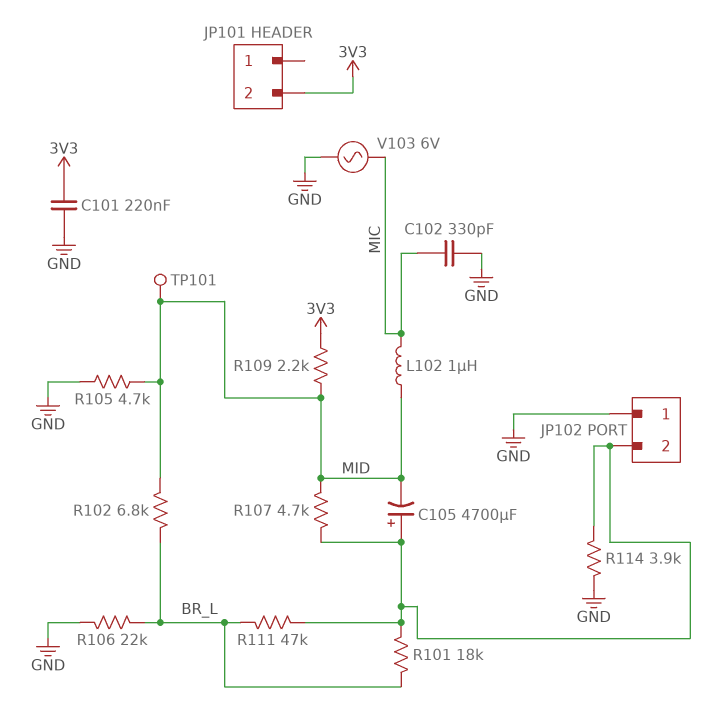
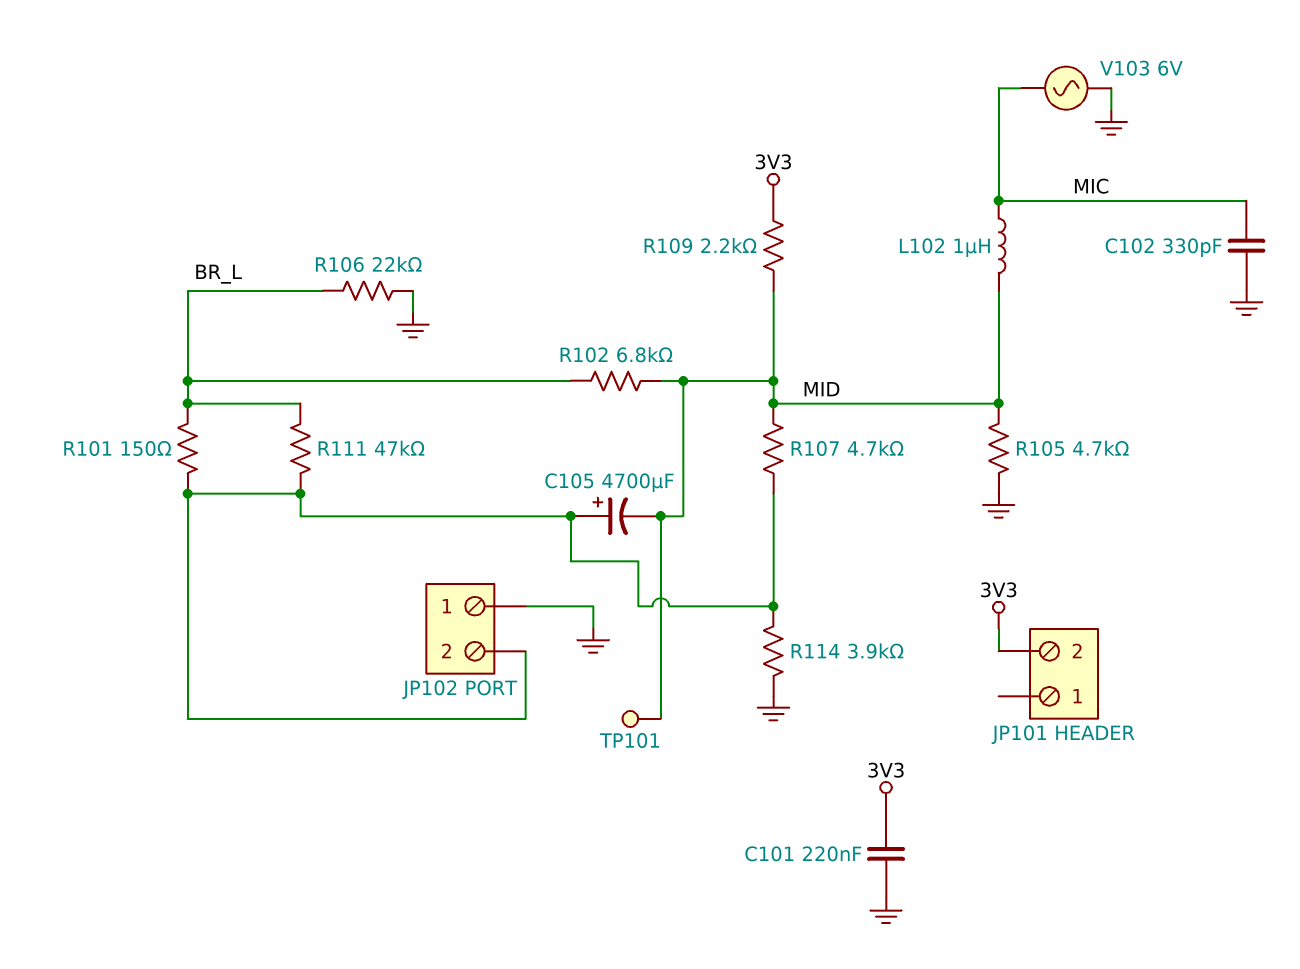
R101: 18k (BR_L, JP102/2) -> 150 (BR_L, JP102/2)

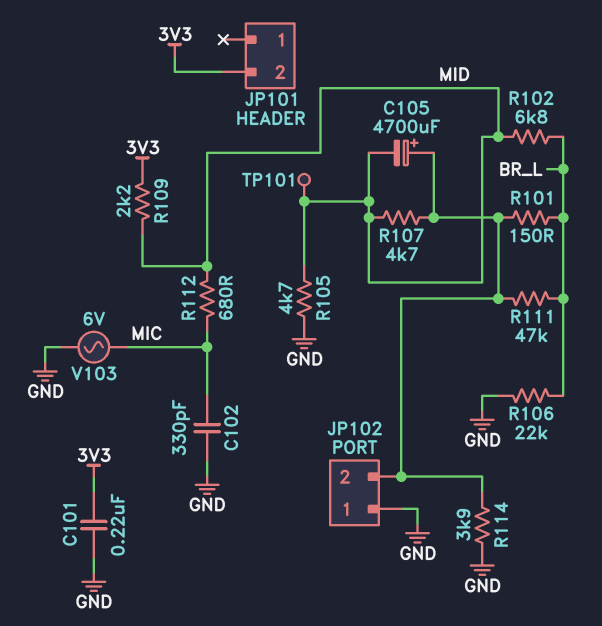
L102: 1uH (MIC, MID) -> none
R112: none -> 680 (MIC, MID)

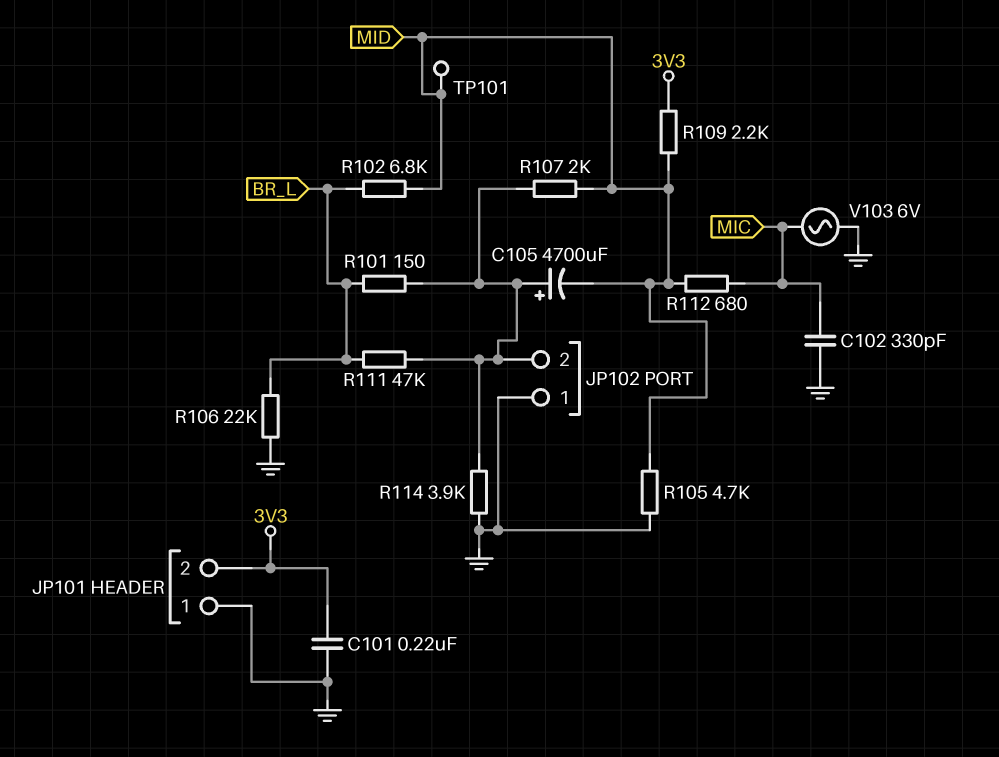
JP101 pin 1: none -> GND
R107: 4.7k (JP102/2, MID) -> 2k (JP102/2, MID)

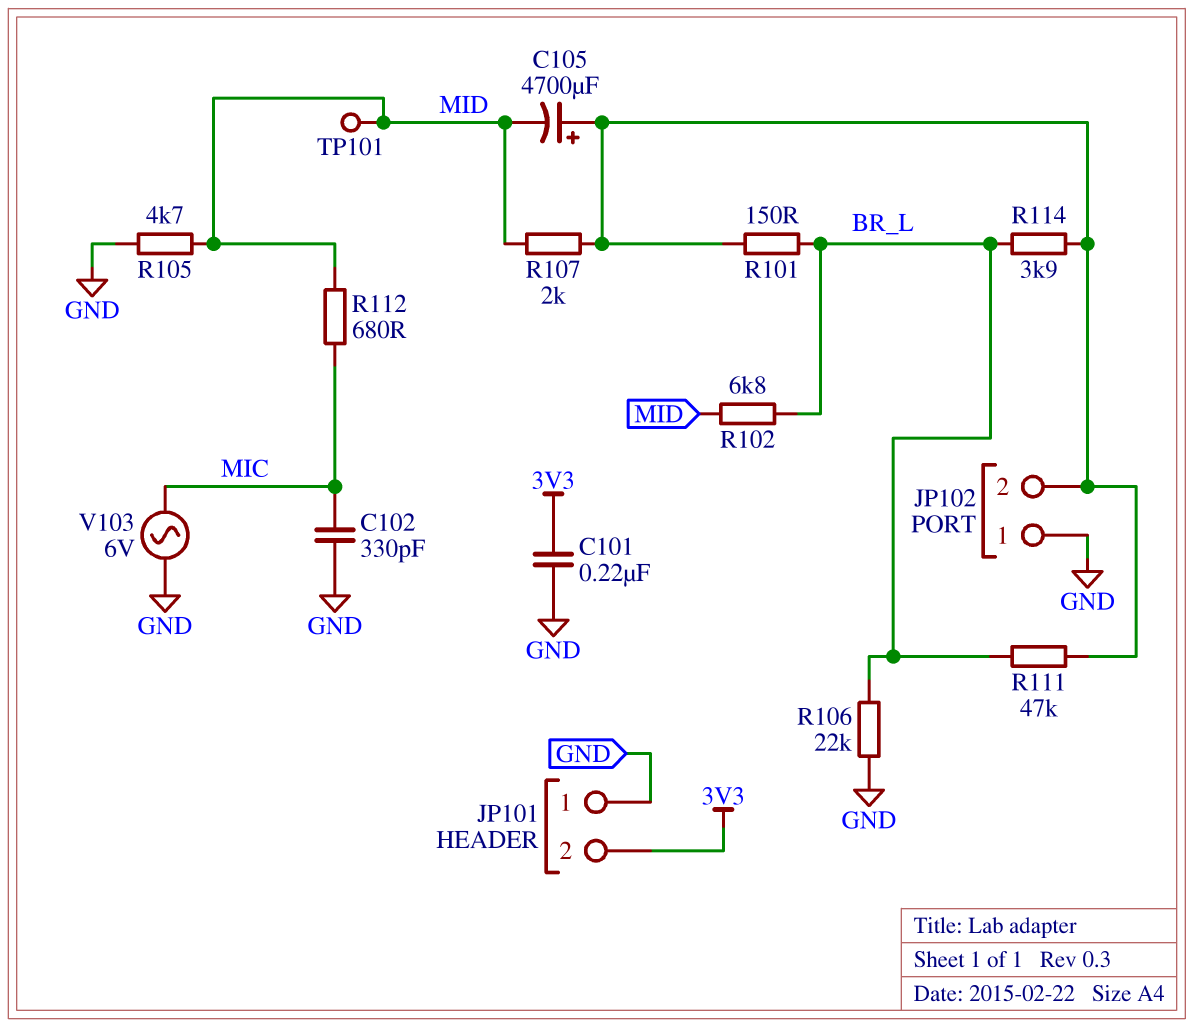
R109: 2.2k (3V3, MID) -> none
R114: 3.9k (GND, JP102/2) -> 3.9k (BR_L, JP102/2)

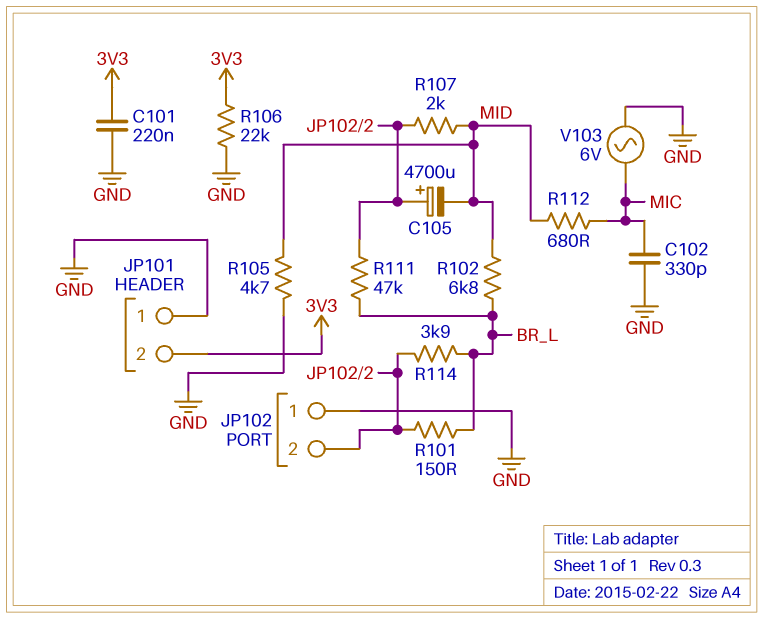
R106: 22k (BR_L, GND) -> 22k (3V3, GND)
TP101: test point (MID) -> none

